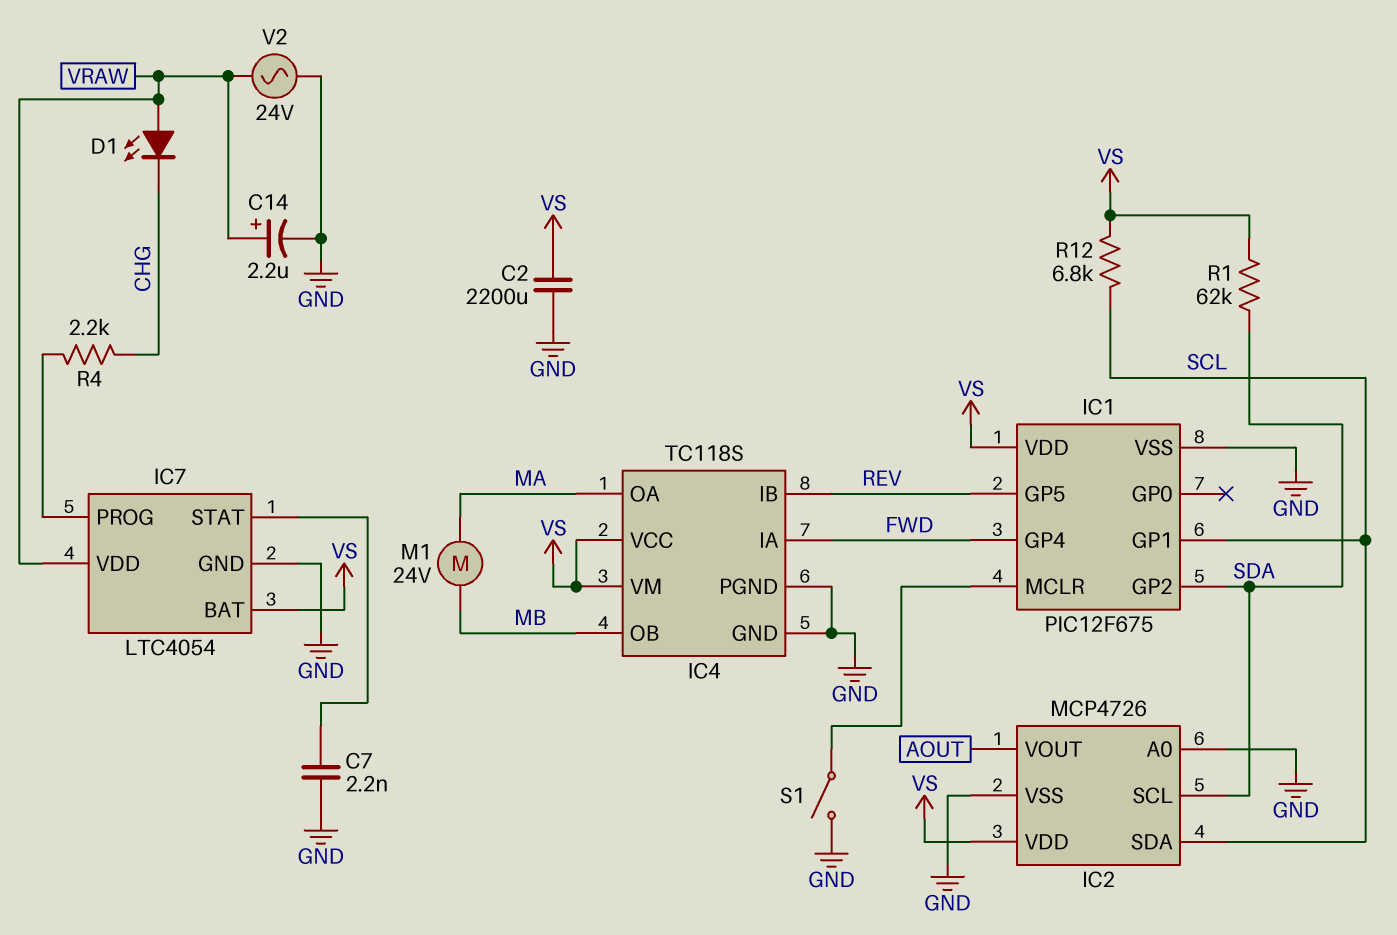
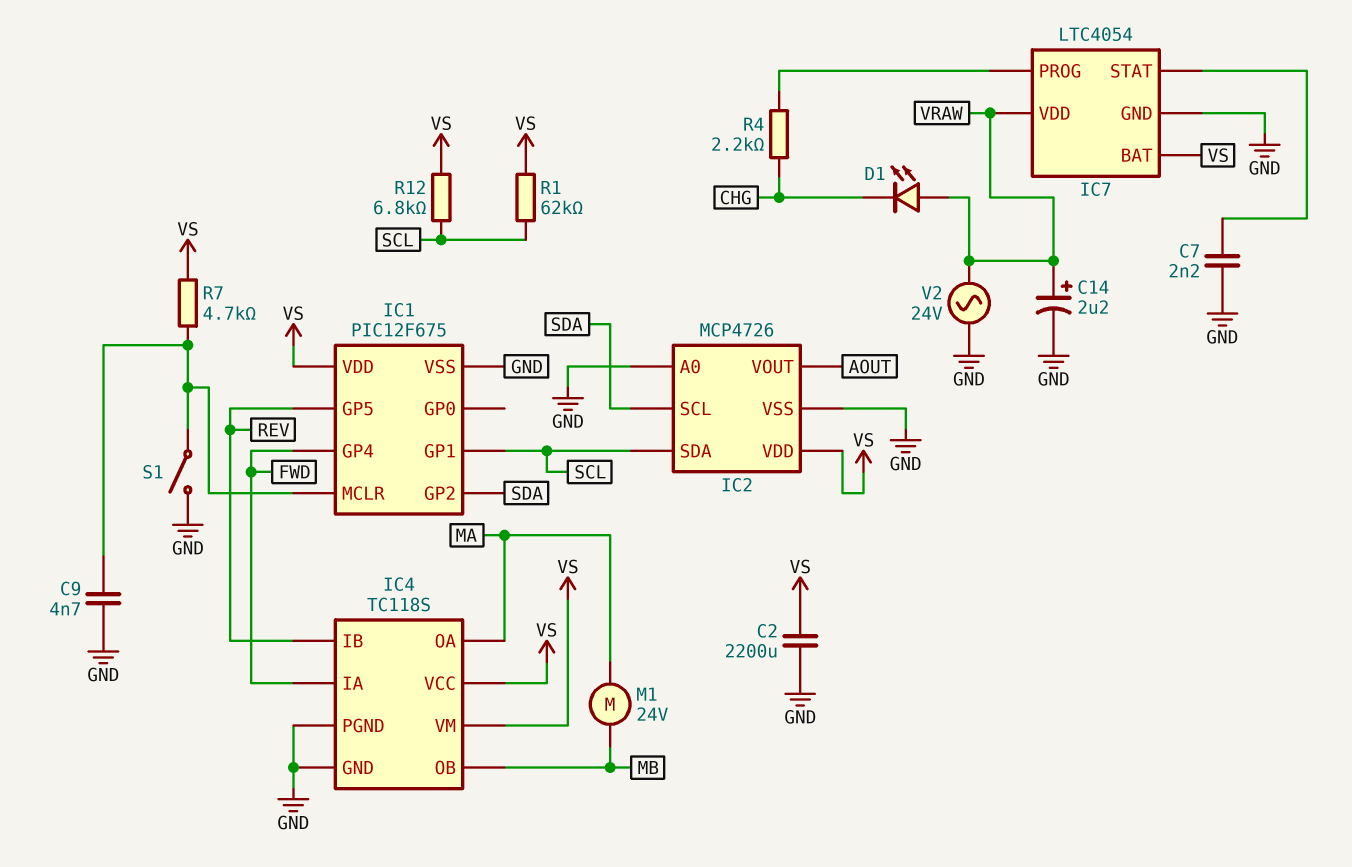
C9: none -> 4.7nF (GND, IC1/MCLR)
R1: 62k (SDA, VS) -> 62k (SCL, VS)
R7: none -> 4.7k (IC1/MCLR, VS)

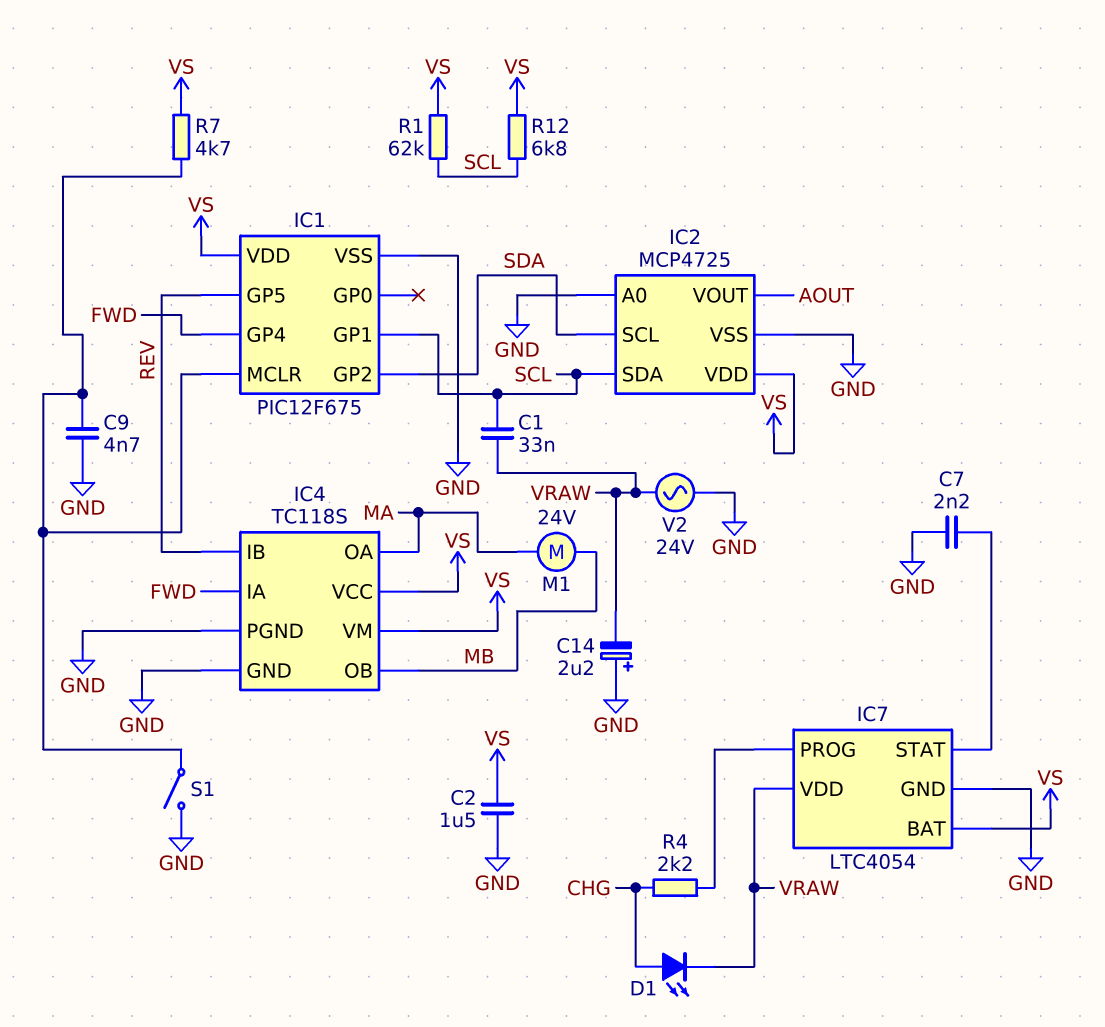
C1: none -> 33nF (SCL, VRAW)
C2: 2200uF (GND, VS) -> 1.5uF (GND, VS)
C14: 2.2uF (plus VRAW, minus GND) -> 2.2uF (plus GND, minus VRAW)
D1: LED (A VRAW, K CHG) -> LED (A CHG, K VRAW)
IC2: MCP4726 -> MCP4725

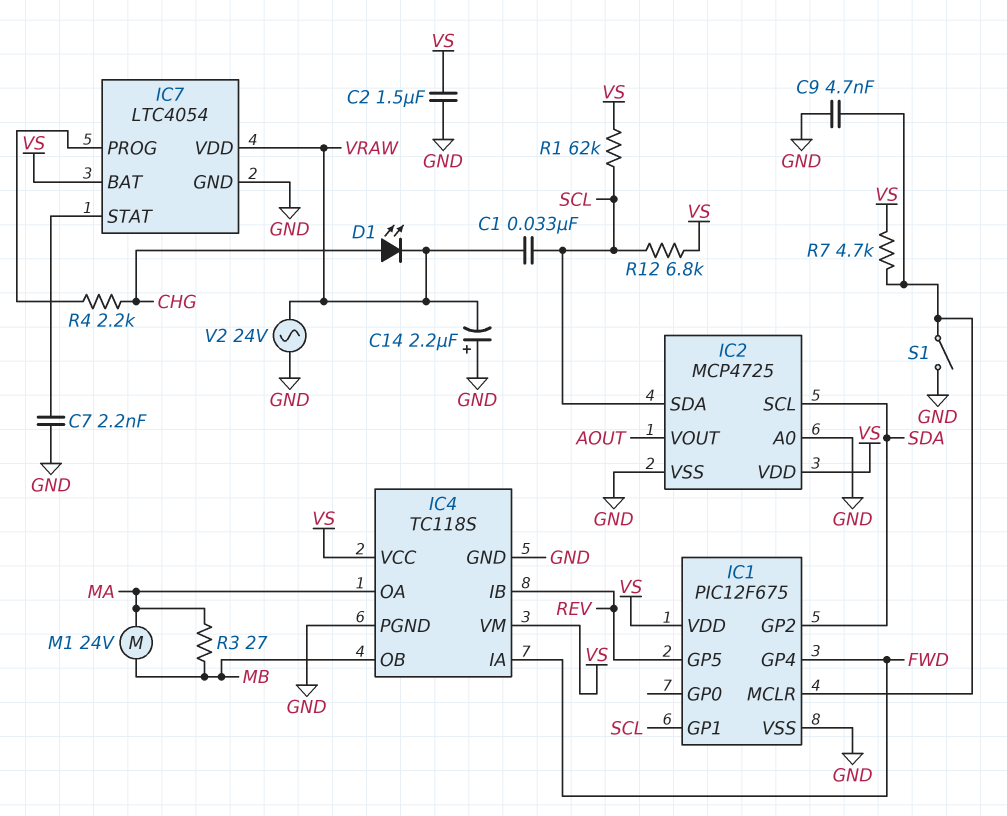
R3: none -> 27 (MA, MB)

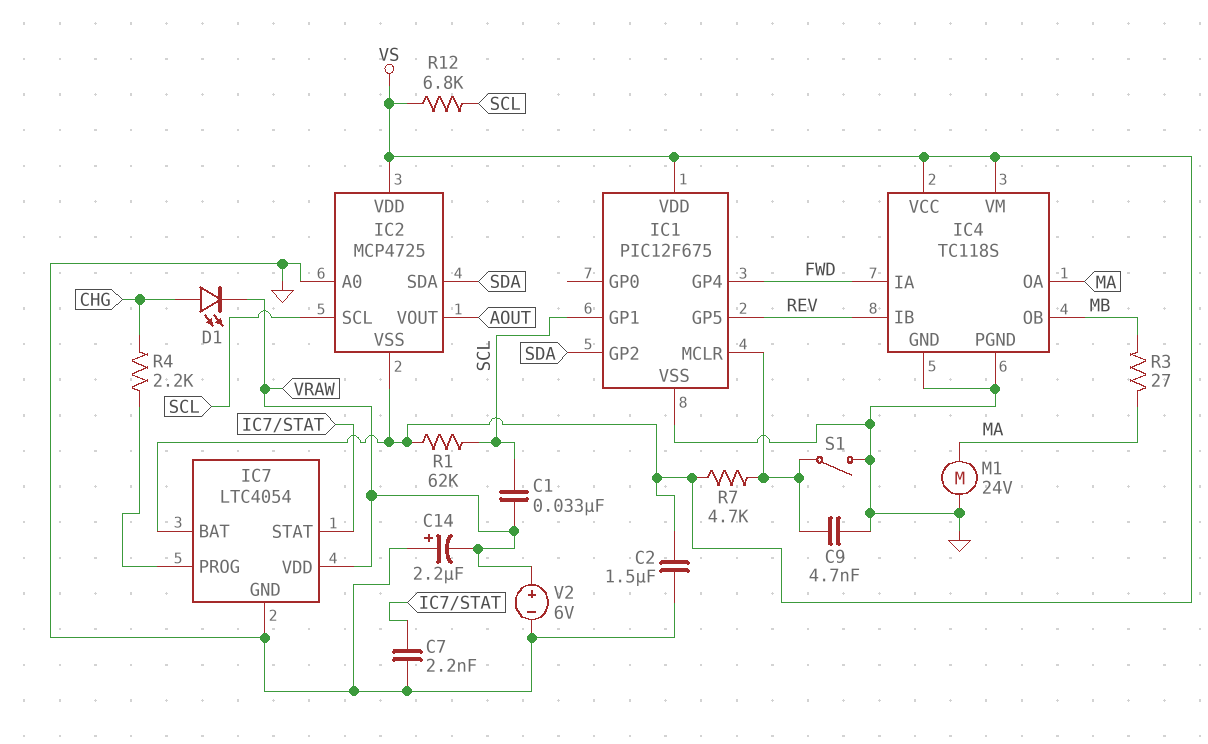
IC2 pin SCL: SDA -> SCL
IC2 pin SDA: SCL -> SDA
IC2 pin VSS: GND -> VS
M1: motor 24V (MA, MB) -> motor 24V (GND, MA)
V2: AC 24V (GND, VRAW) -> 6V (plus VRAW, minus GND)

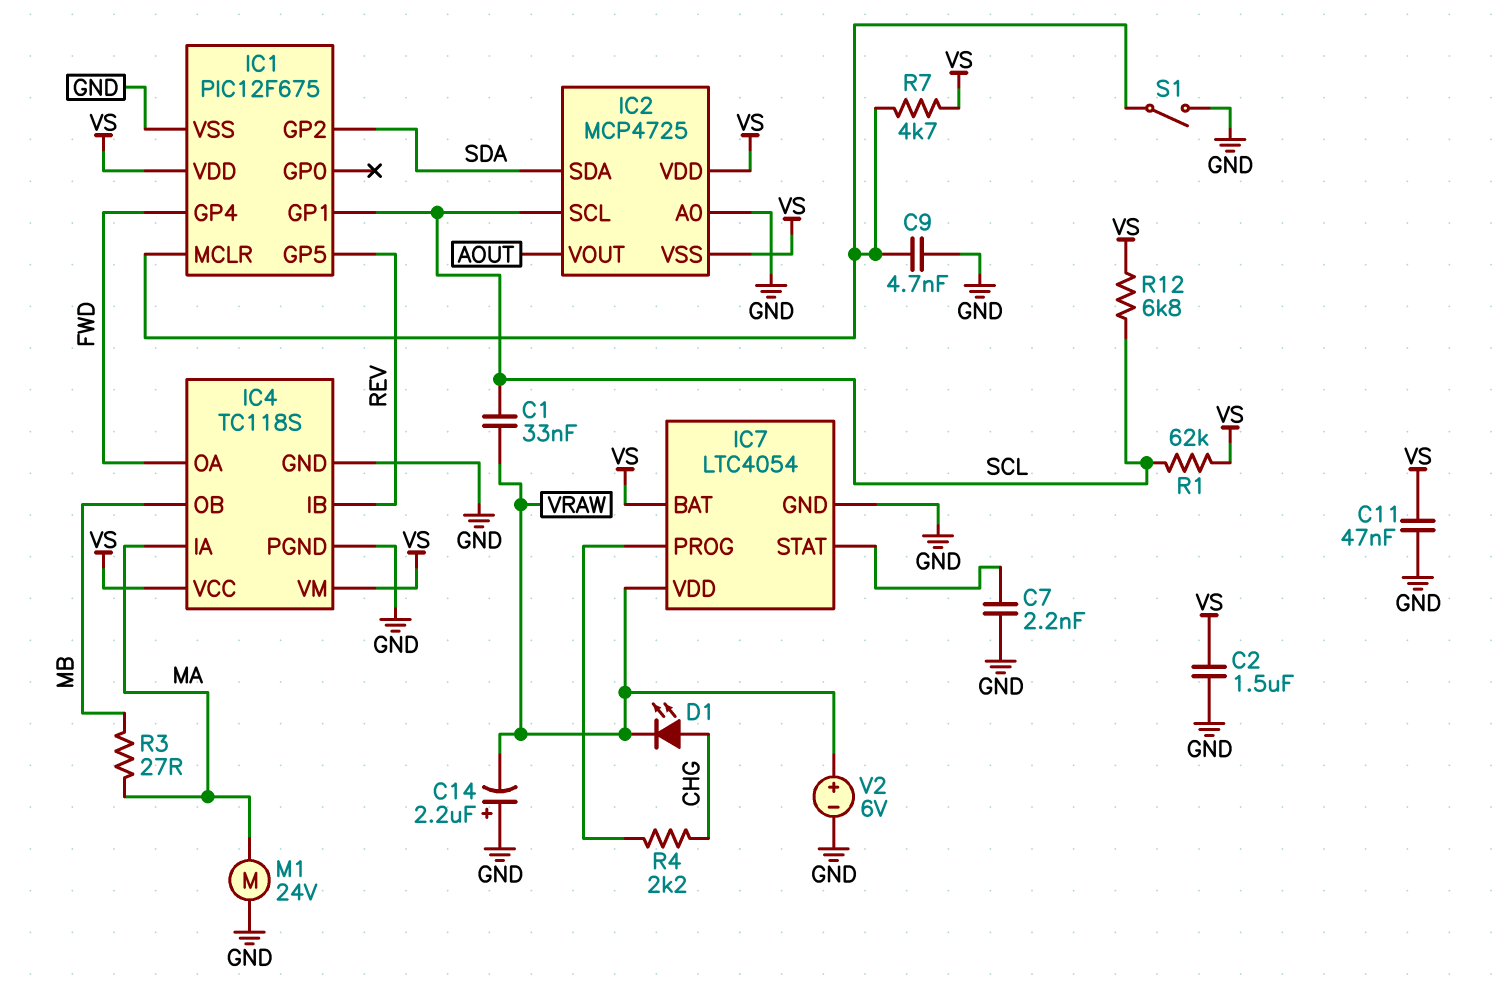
C11: none -> 47nF (GND, VS)
IC4 pin IA: FWD -> MA
IC4 pin OA: MA -> FWD

